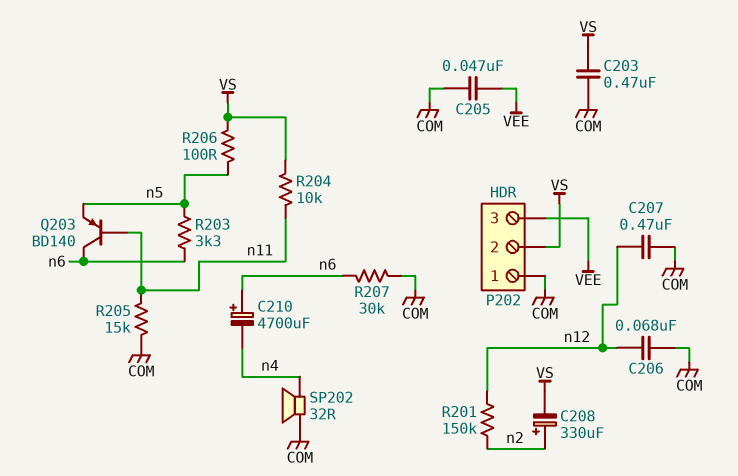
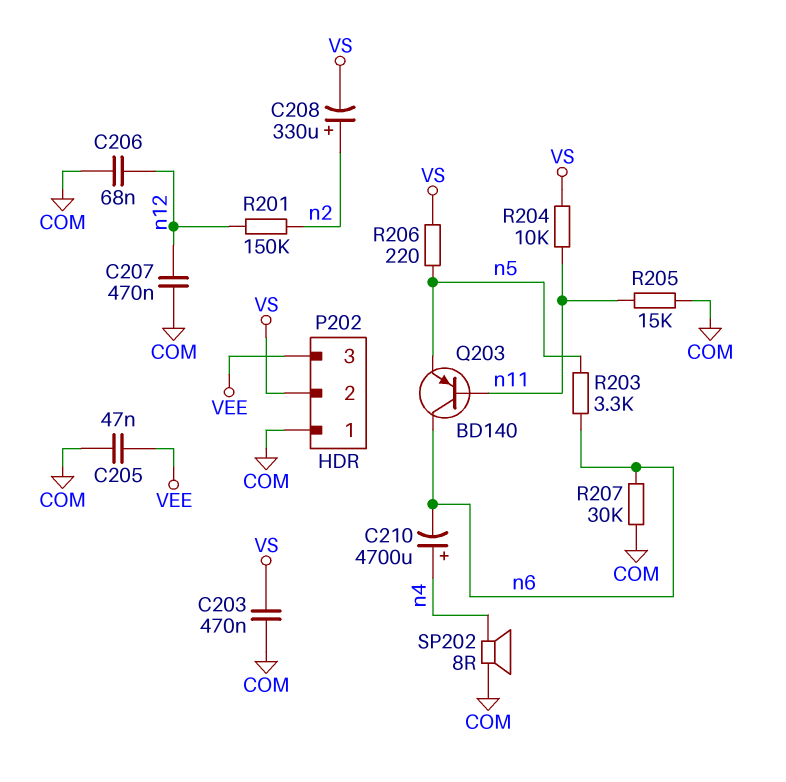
C210: 4700uF (plus n6, minus n4) -> 4700uF (plus n4, minus n6)
R206: 100 (VS, n5) -> 220 (VS, n5)
SP202: speaker 32R (COM, n4) -> speaker 8R (COM, n4)

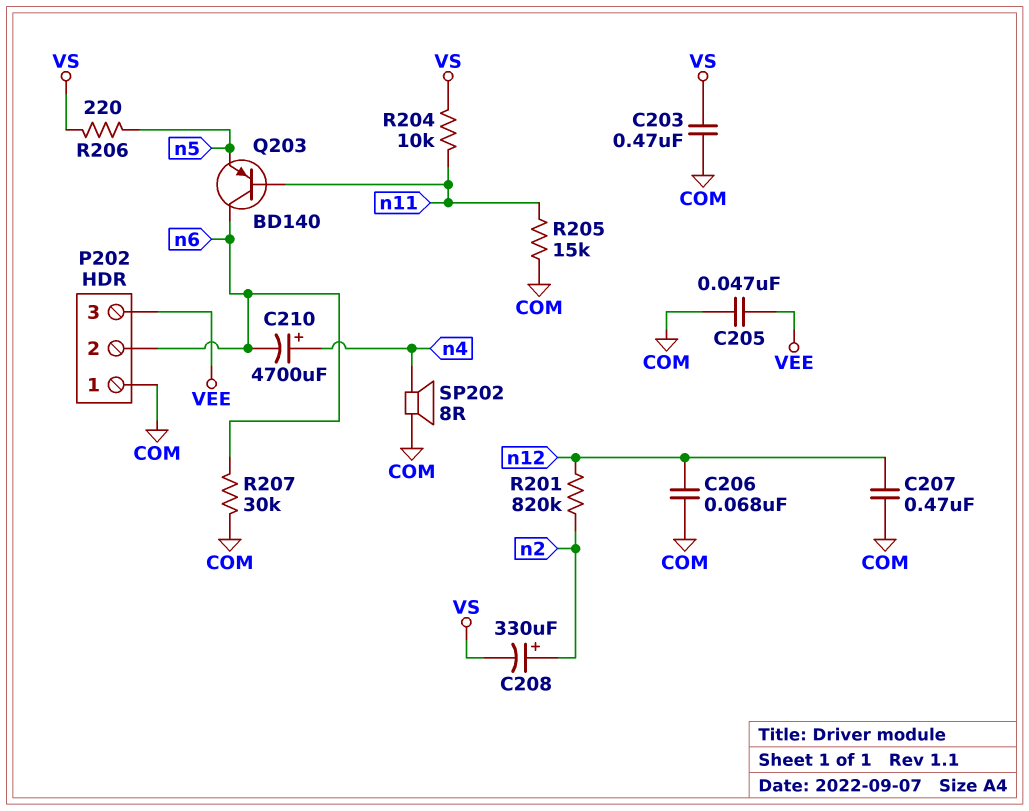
P202 pin 2: VS -> n6
R201: 150k (n2, n12) -> 820k (n2, n12)
R203: 3.3k (n5, n6) -> none

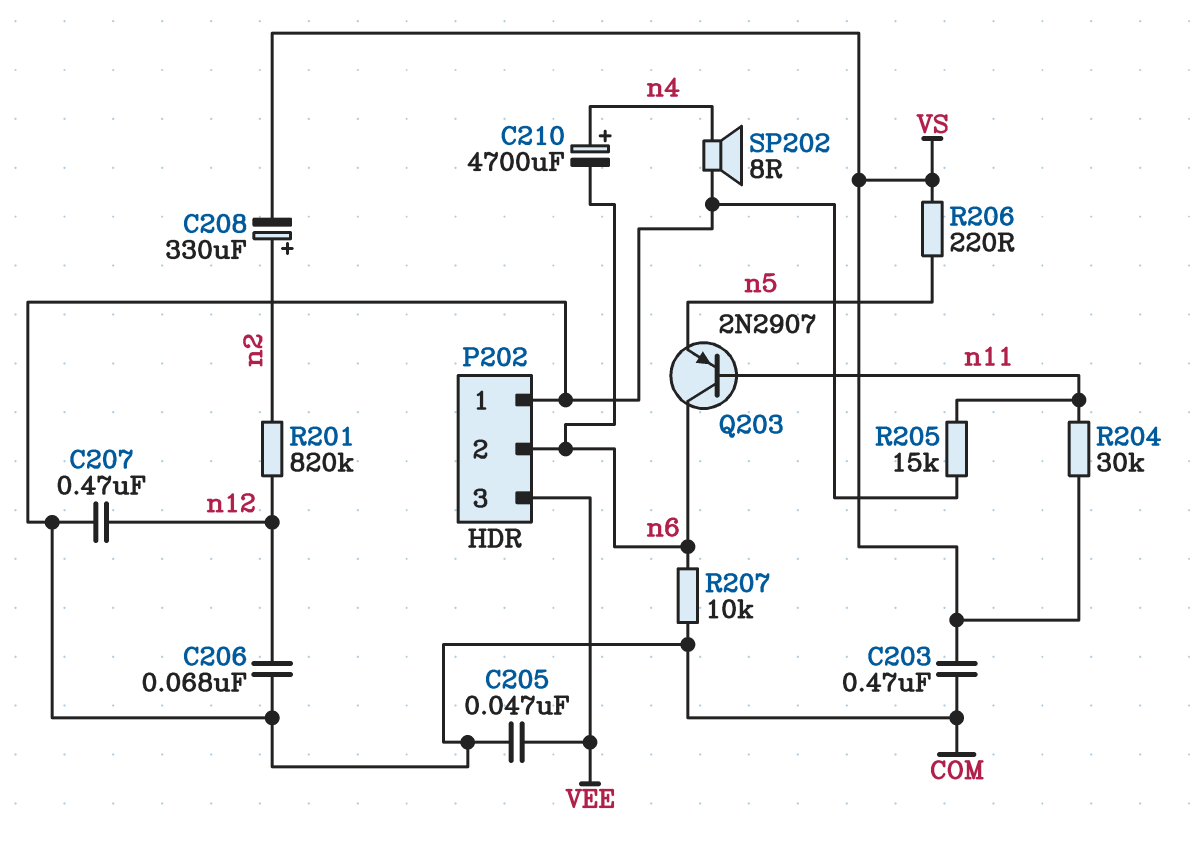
Q203: PNP BD140 (B n11, C n6, E n5) -> PNP 2N2907 (B n11, C n6, E n5)
R204: 10k (VS, n11) -> 30k (VS, n11)
R207: 30k (COM, n6) -> 10k (COM, n6)

